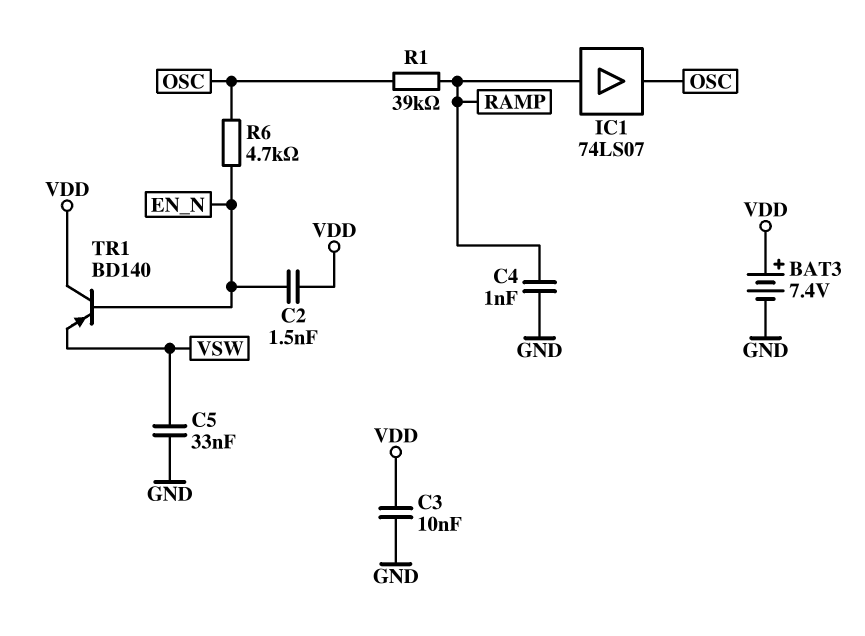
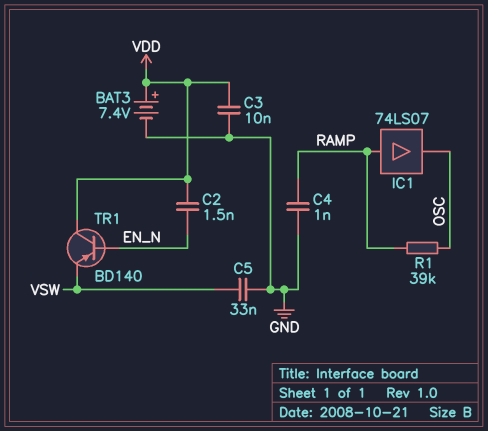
R6: 4.7k (EN_N, OSC) -> none

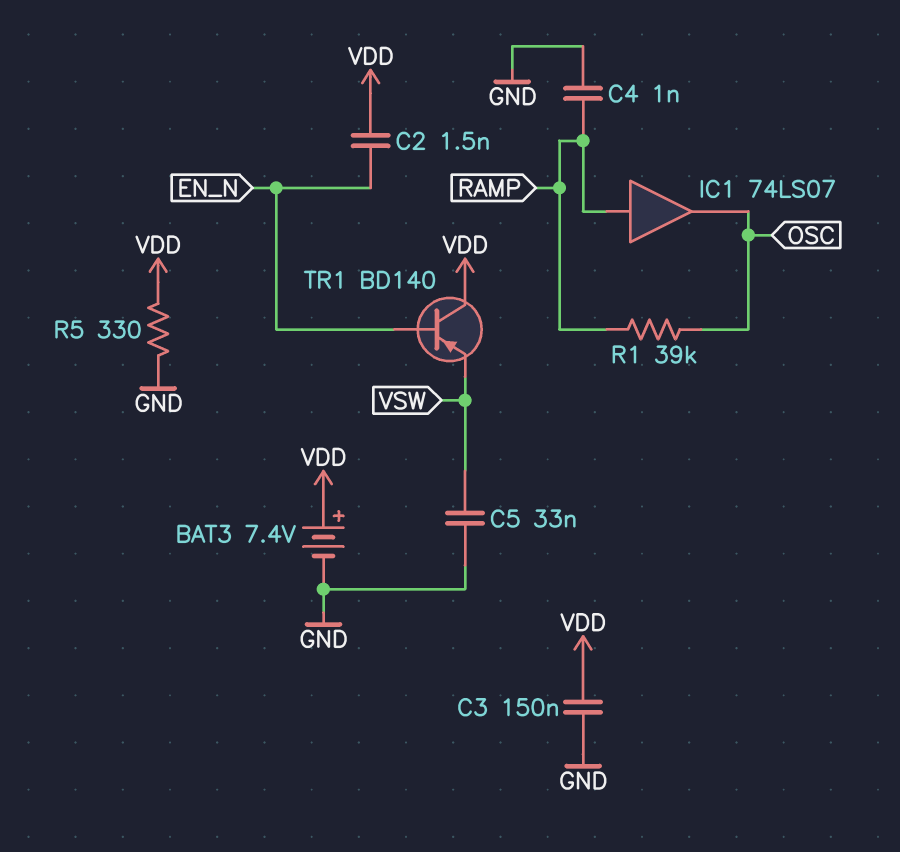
C3: 10nF (GND, VDD) -> 150nF (GND, VDD)
R5: none -> 330 (GND, VDD)

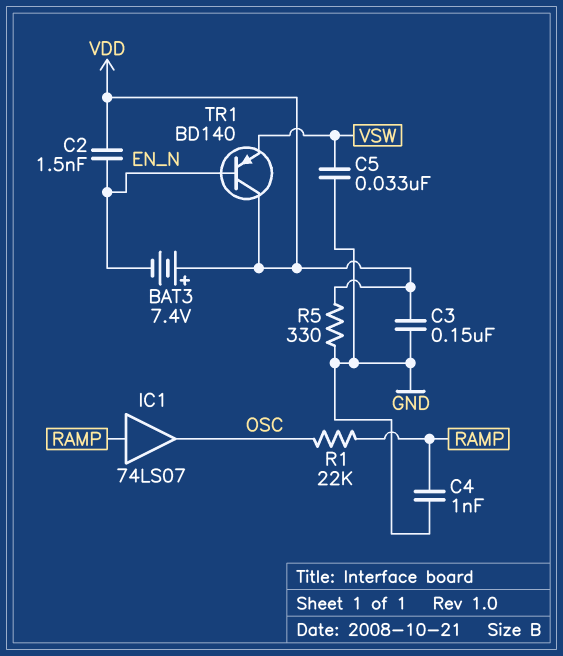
BAT3: 7.4V (plus VDD, minus GND) -> 7.4V (plus VDD, minus EN_N)
R1: 39k (OSC, RAMP) -> 22k (OSC, RAMP)

